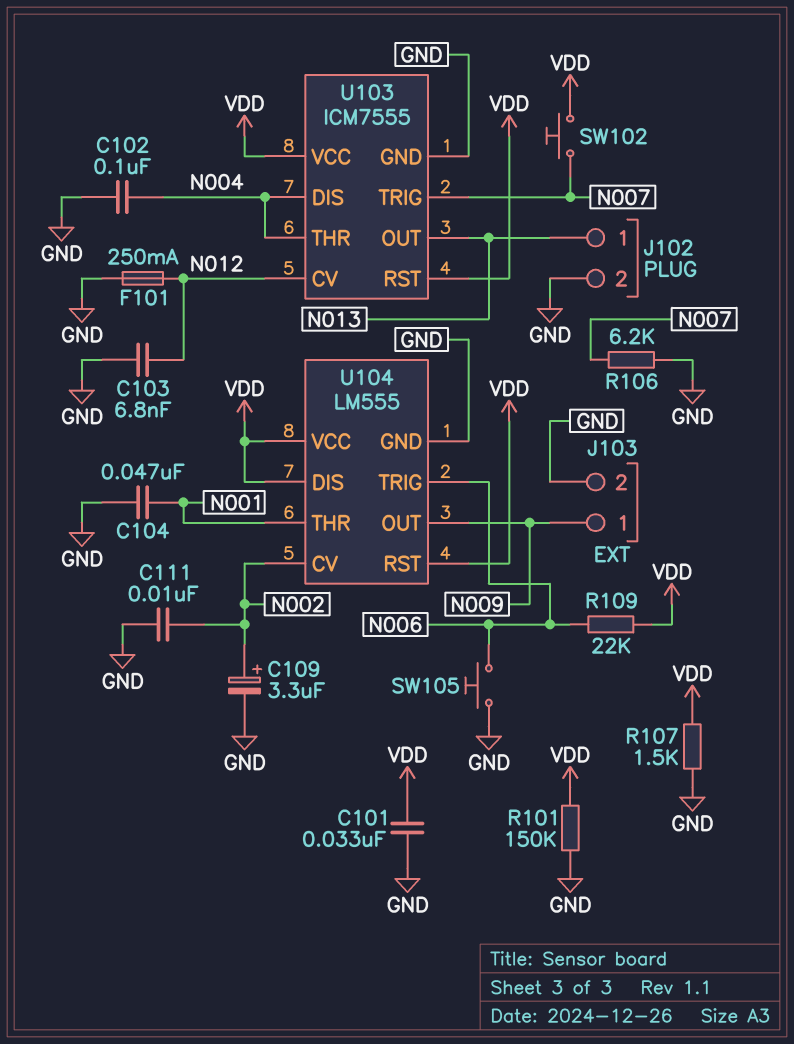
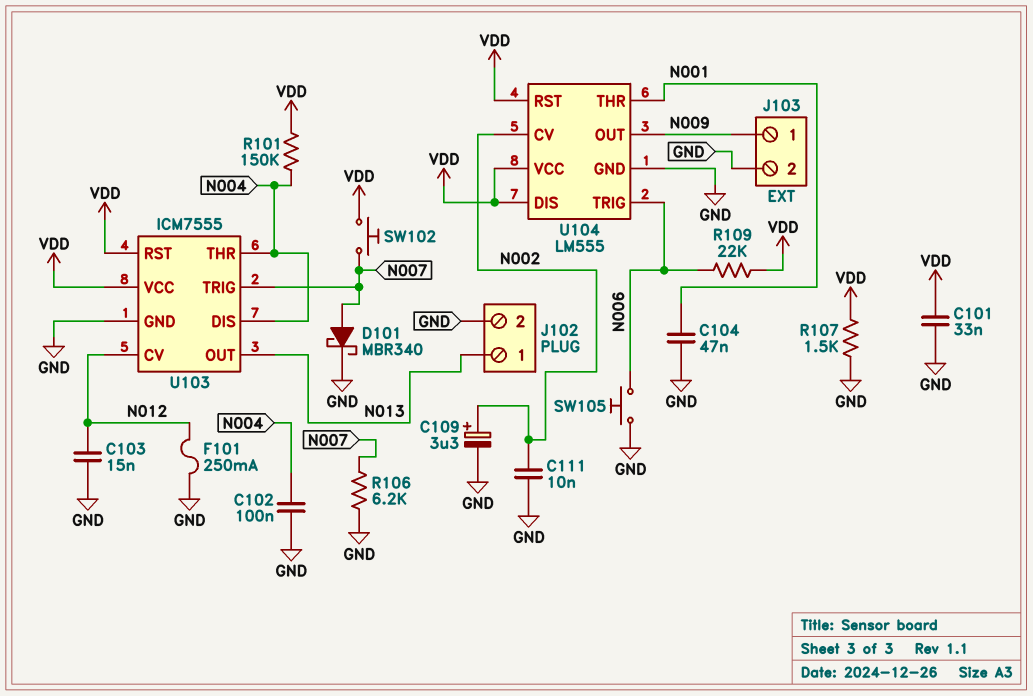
C103: 6.8nF (GND, N012) -> 15nF (GND, N012)
D101: none -> schottky MBR340 (A N007, K GND)
R101: 150k (GND, VDD) -> 150k (N004, VDD)

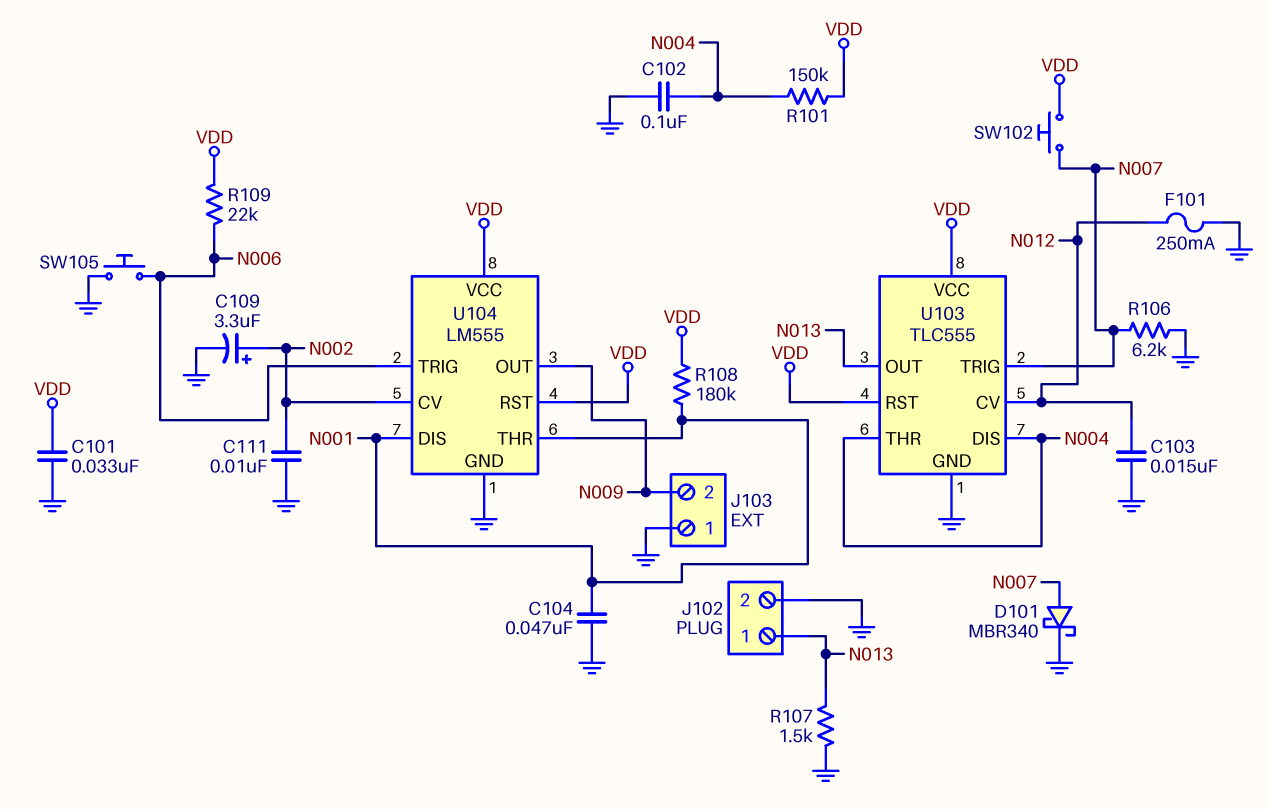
J103 pin 1: N009 -> GND
J103 pin 2: GND -> N009
R107: 1.5k (GND, VDD) -> 1.5k (GND, N013)
R108: none -> 180k (N001, VDD)
U103: ICM7555 -> TLC555
U104 pin DIS: VDD -> N001

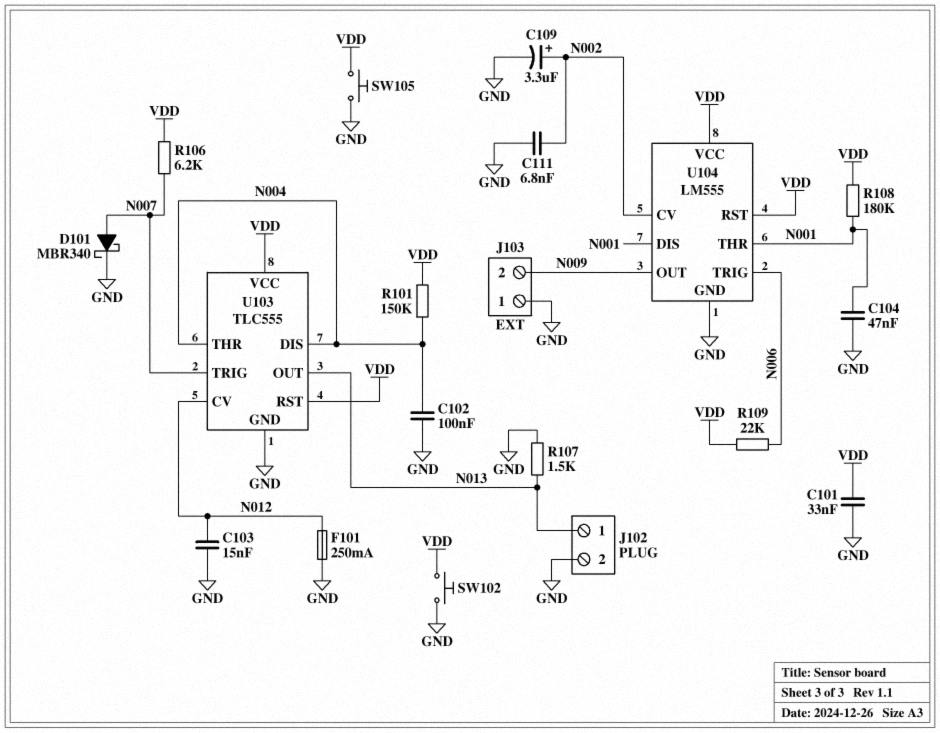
C111: 10nF (GND, N002) -> 6.8nF (GND, N002)
R106: 6.2k (GND, N007) -> 6.2k (N007, VDD)
SW102: button (N007, VDD) -> button (GND, VDD)
SW105: button (GND, N006) -> button (GND, VDD)

